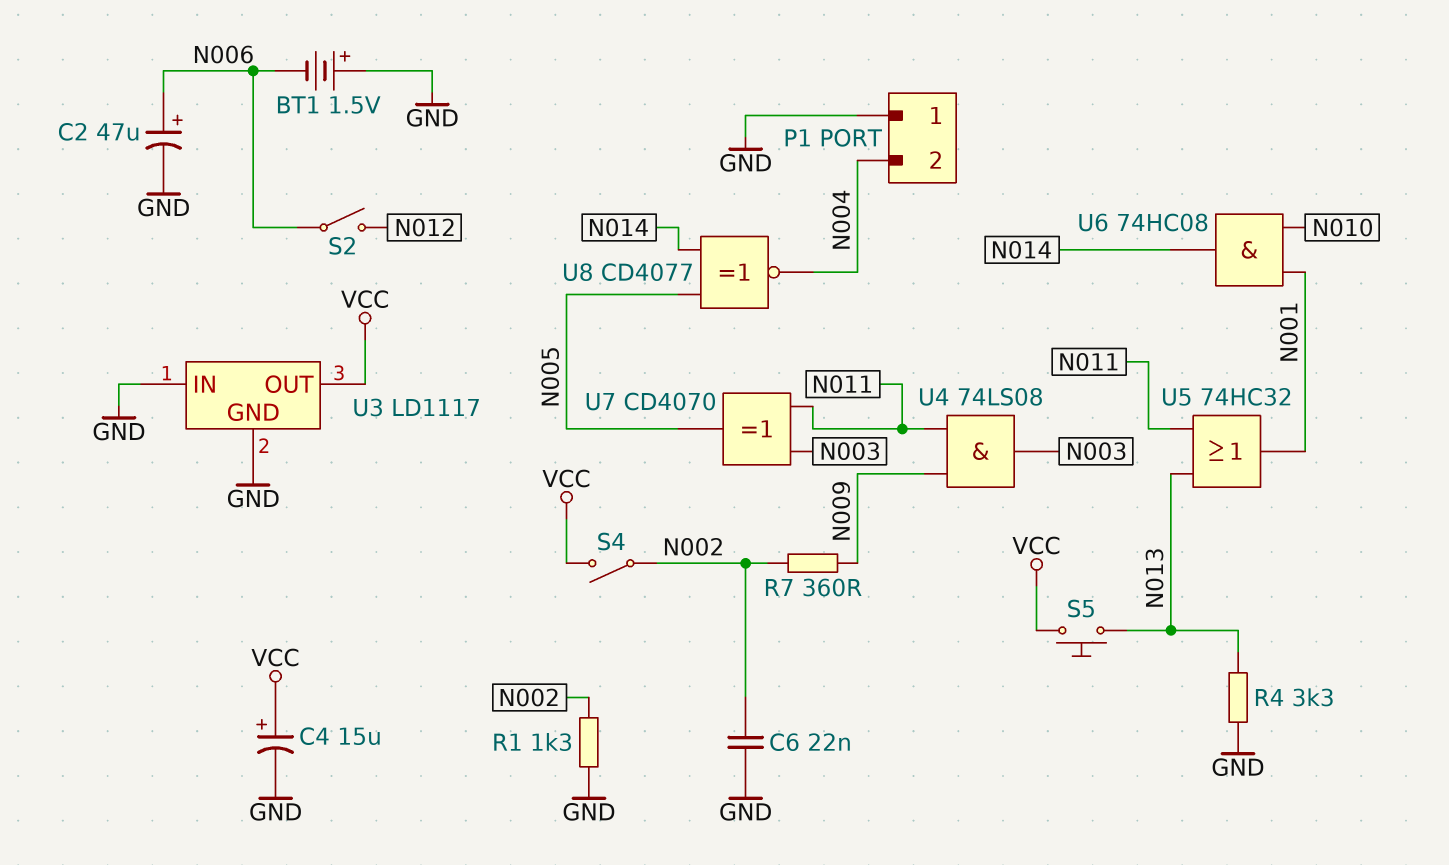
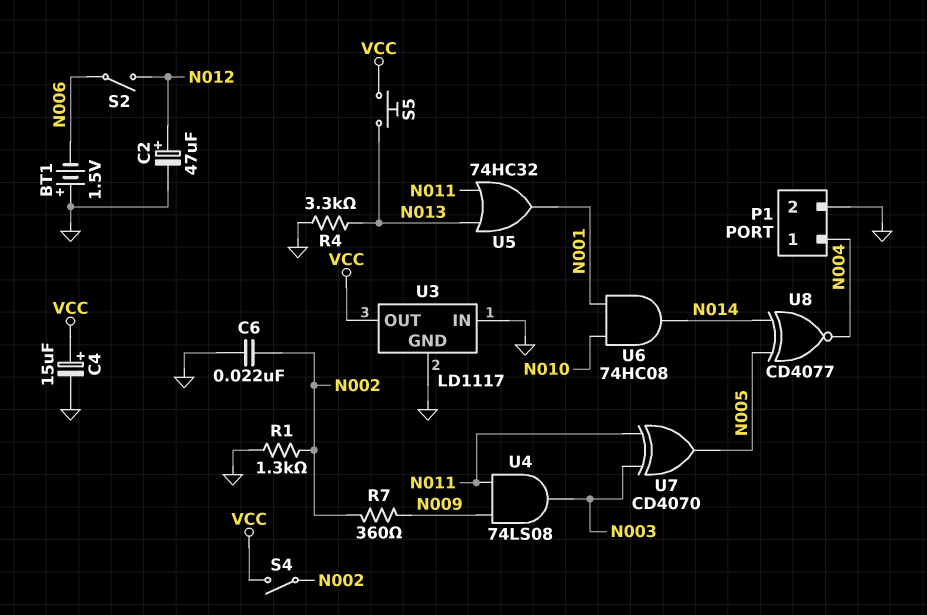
C2: 47uF (plus N006, minus GND) -> 47uF (plus N012, minus GND)
P1 pin 1: GND -> N004
P1 pin 2: N004 -> GND

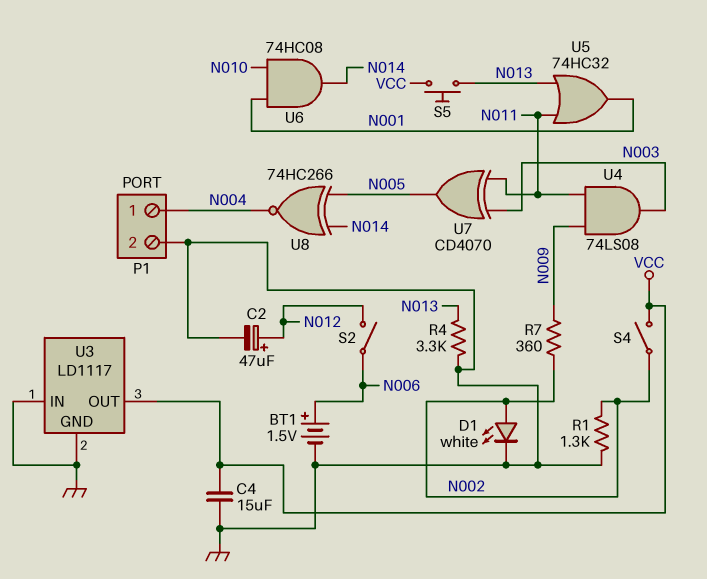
BT1: 1.5V (plus GND, minus N006) -> 1.5V (plus N006, minus GND)
C4: 15uF (plus VCC, minus GND) -> 15uF (GND, VCC)
C6: 22nF (GND, N002) -> none
D1: none -> LED white (A N002, K GND)
U8: XNOR CD4077 (in N005, in N014, out N004) -> XNOR 74HC266 (in N005, in N014, out N004)

